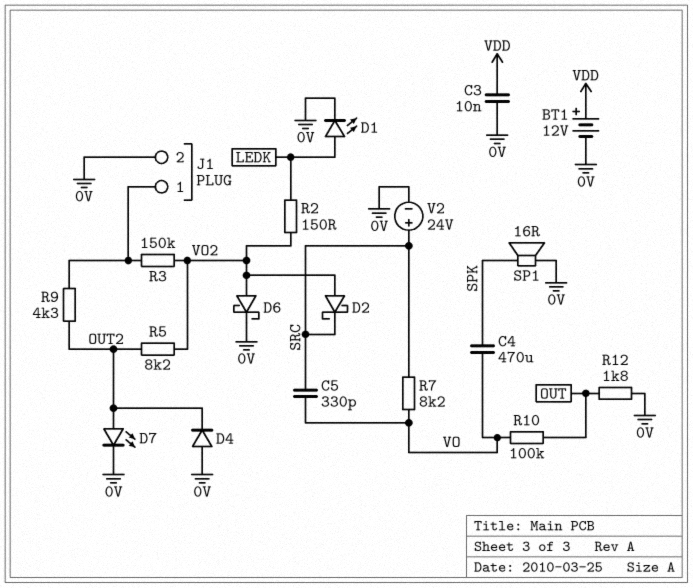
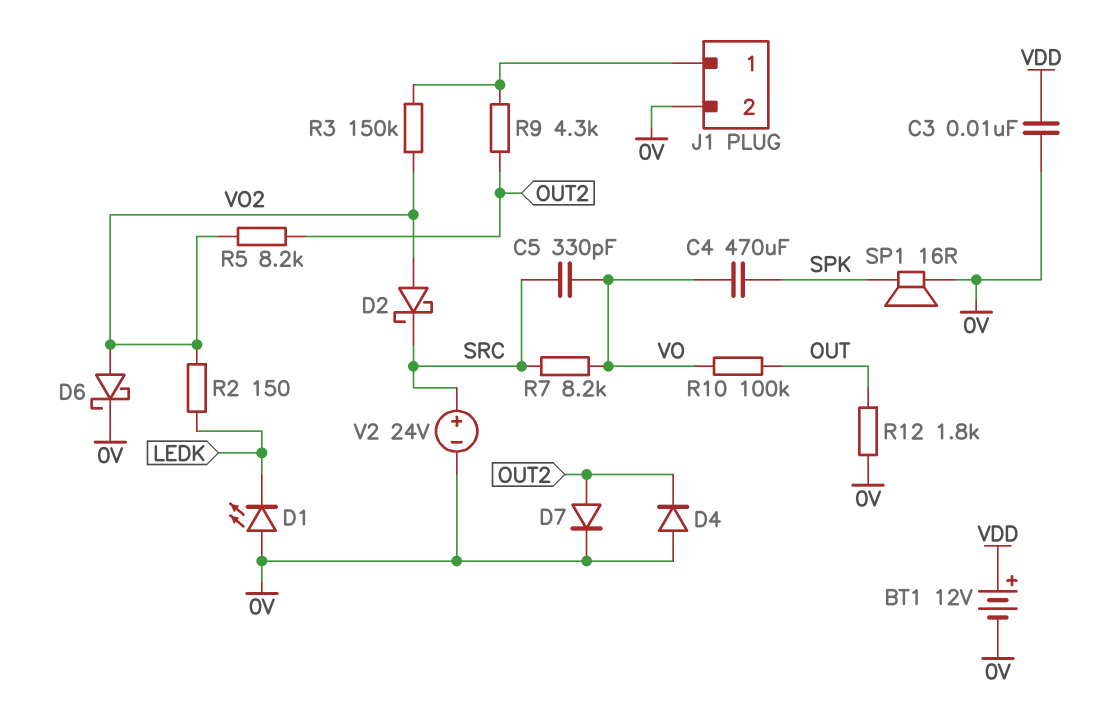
D1: LED (A LEDK, K 0V) -> LED (A 0V, K LEDK)
D7: LED (A OUT2, K 0V) -> diode (A OUT2, K 0V)

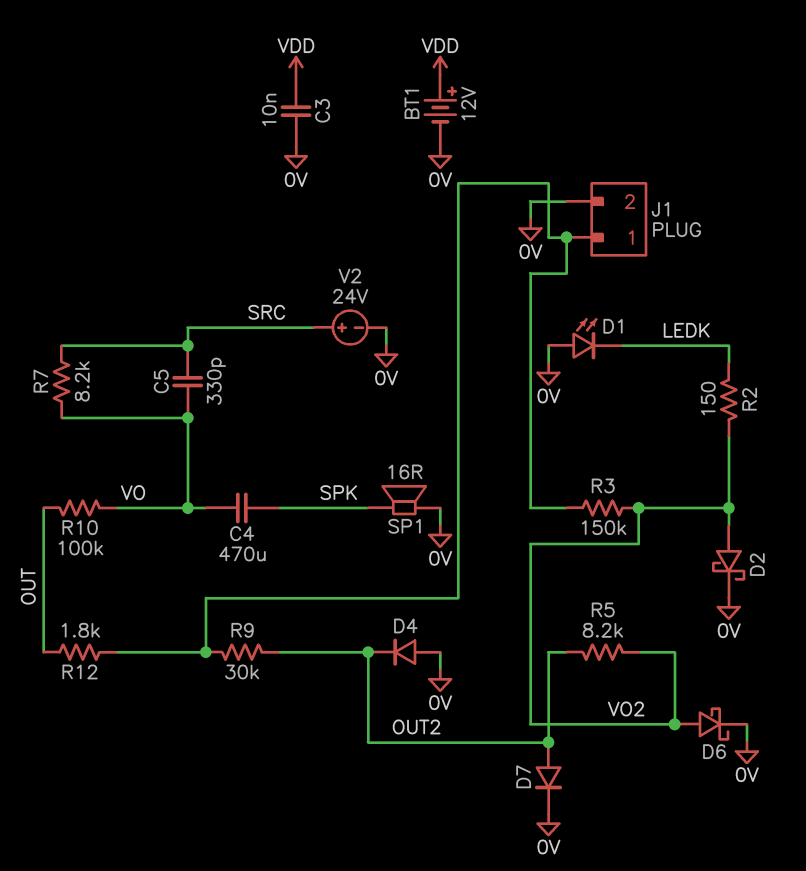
D2: schottky (A VO2, K SRC) -> schottky (A VO2, K 0V)
R9: 4.3k (J1/1, OUT2) -> 30k (J1/1, OUT2)
R12: 1.8k (0V, OUT) -> 1.8k (J1/1, OUT)

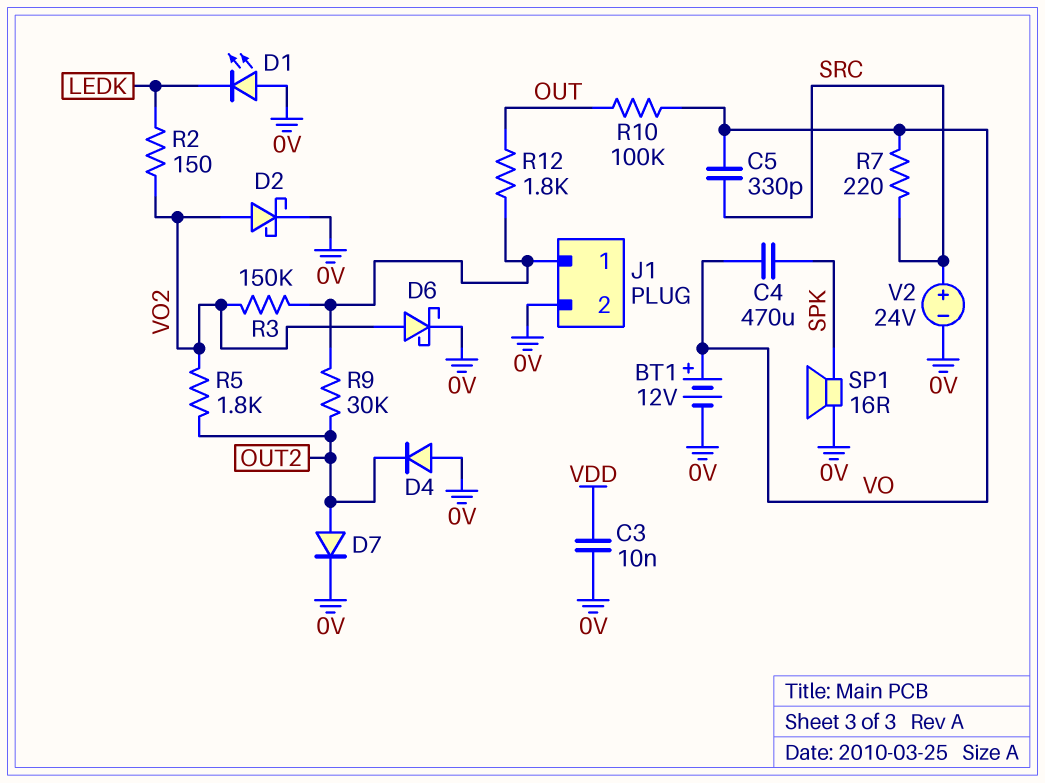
BT1: 12V (plus VDD, minus 0V) -> 12V (plus VO, minus 0V)
R5: 8.2k (OUT2, VO2) -> 1.8k (OUT2, VO2)
R7: 8.2k (SRC, VO) -> 220 (SRC, VO)

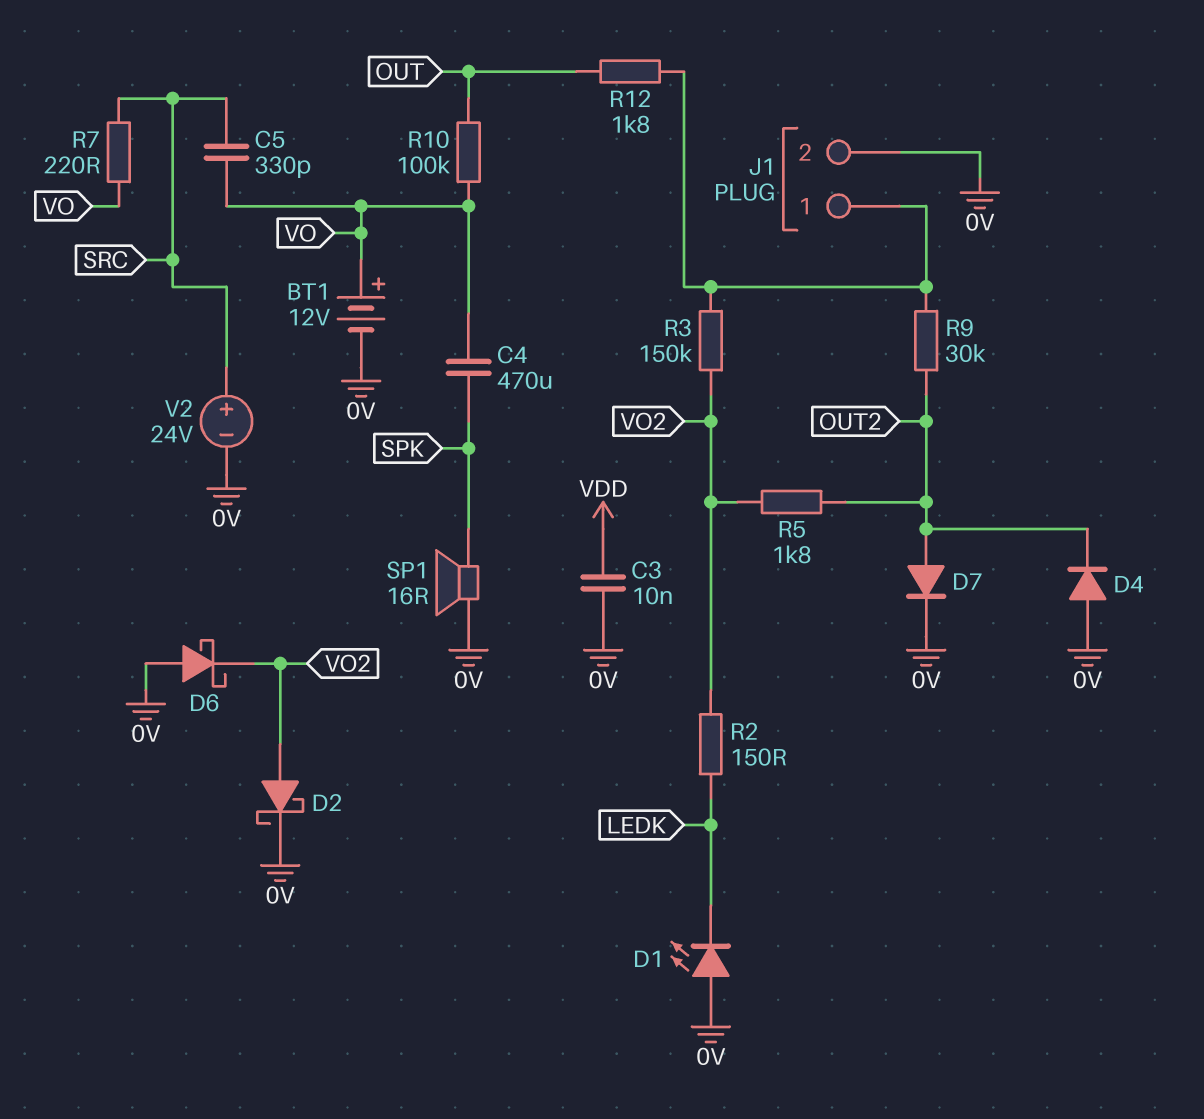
D6: schottky (A VO2, K 0V) -> schottky (A 0V, K VO2)

